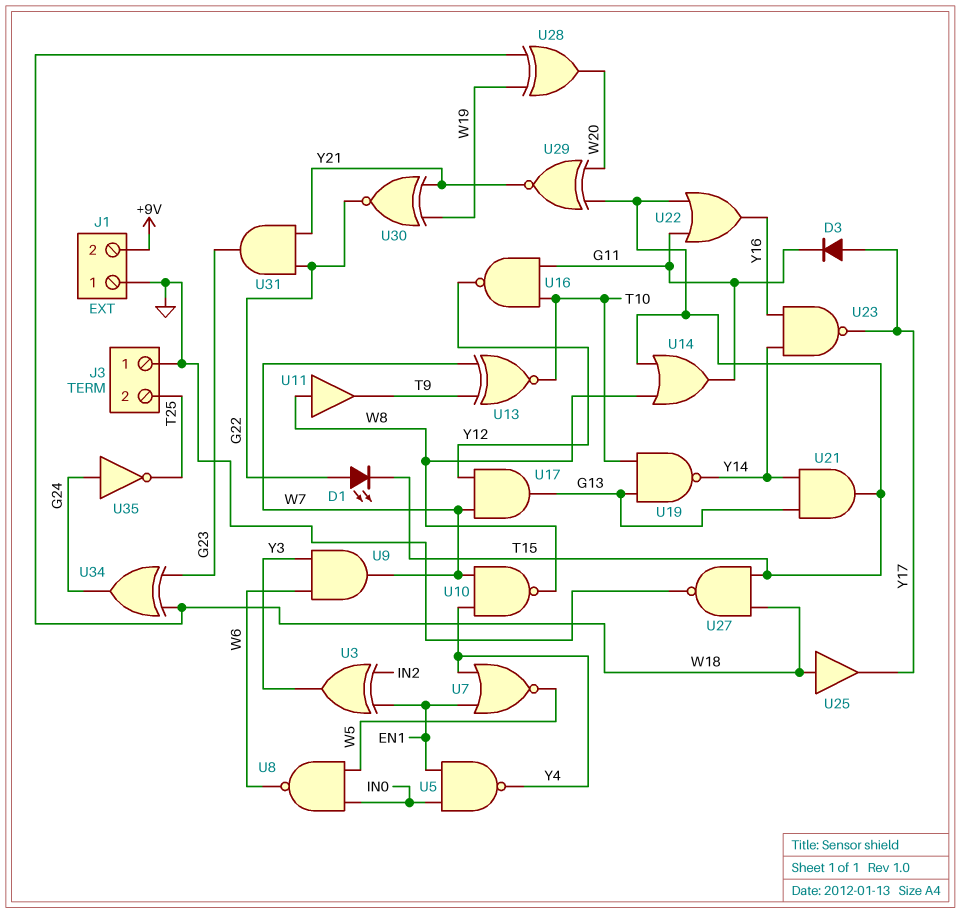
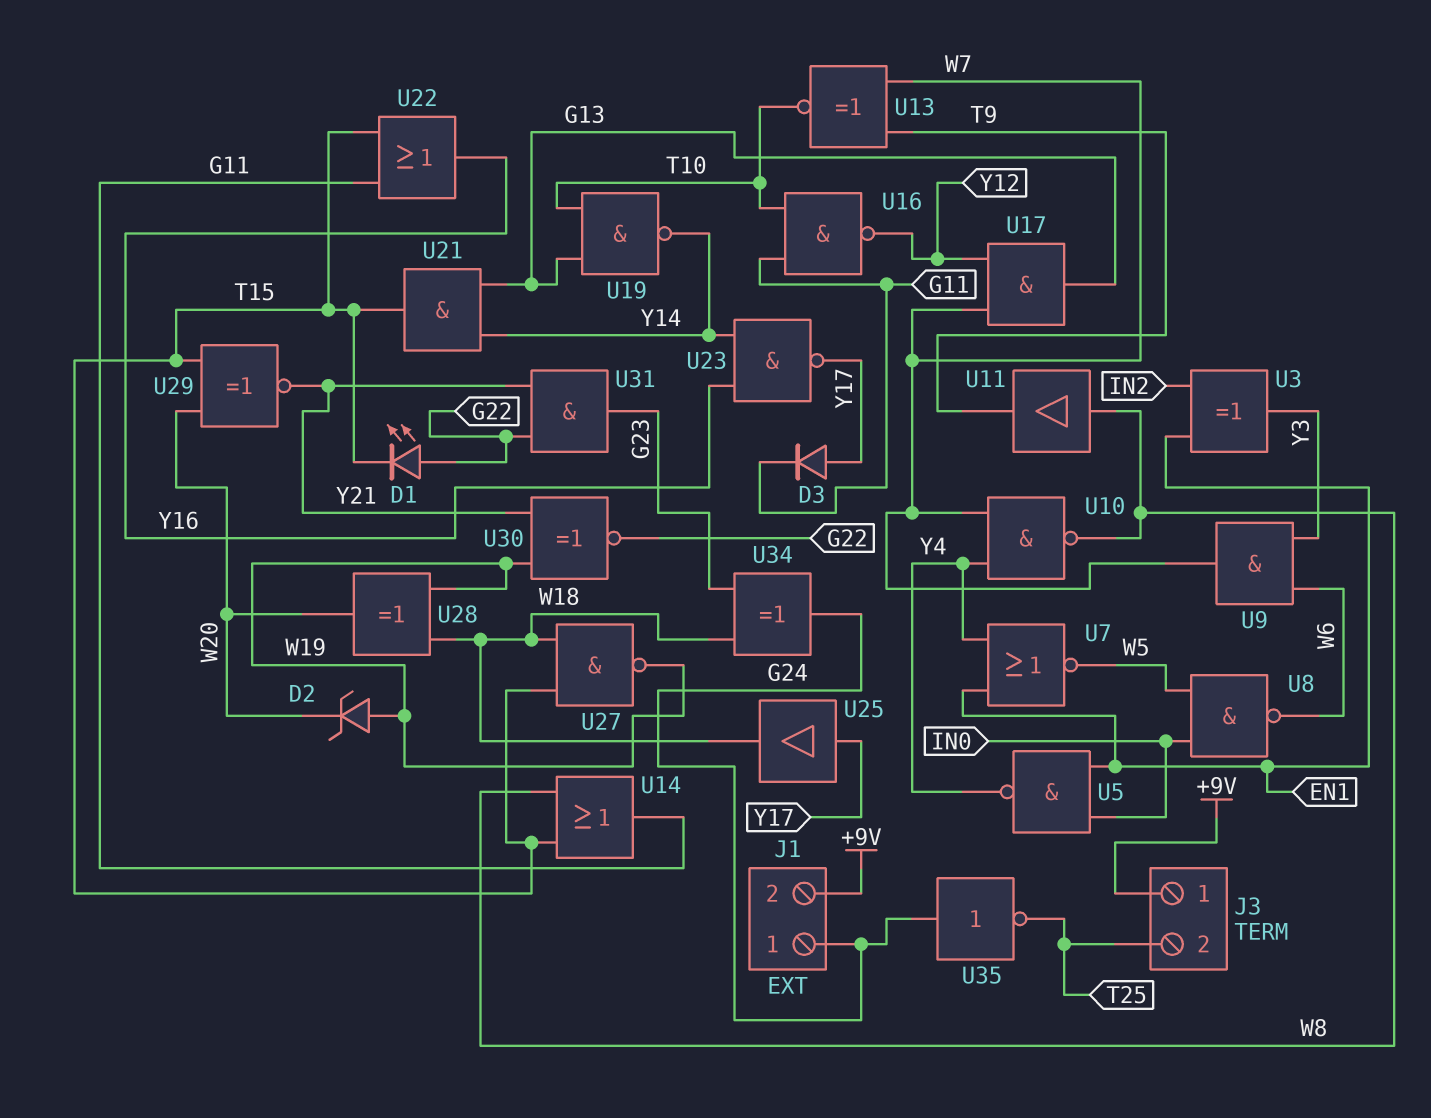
D2: none -> zener (A W19, K W20)
J1 pin 1: GND -> G24
J3 pin 1: GND -> +9V
U25: buffer (in W18, out Y17) -> buffer (in Y17, out W18)
U27: NAND (in T15, in W18, out GND) -> NAND (in T15, in W18, out W19)

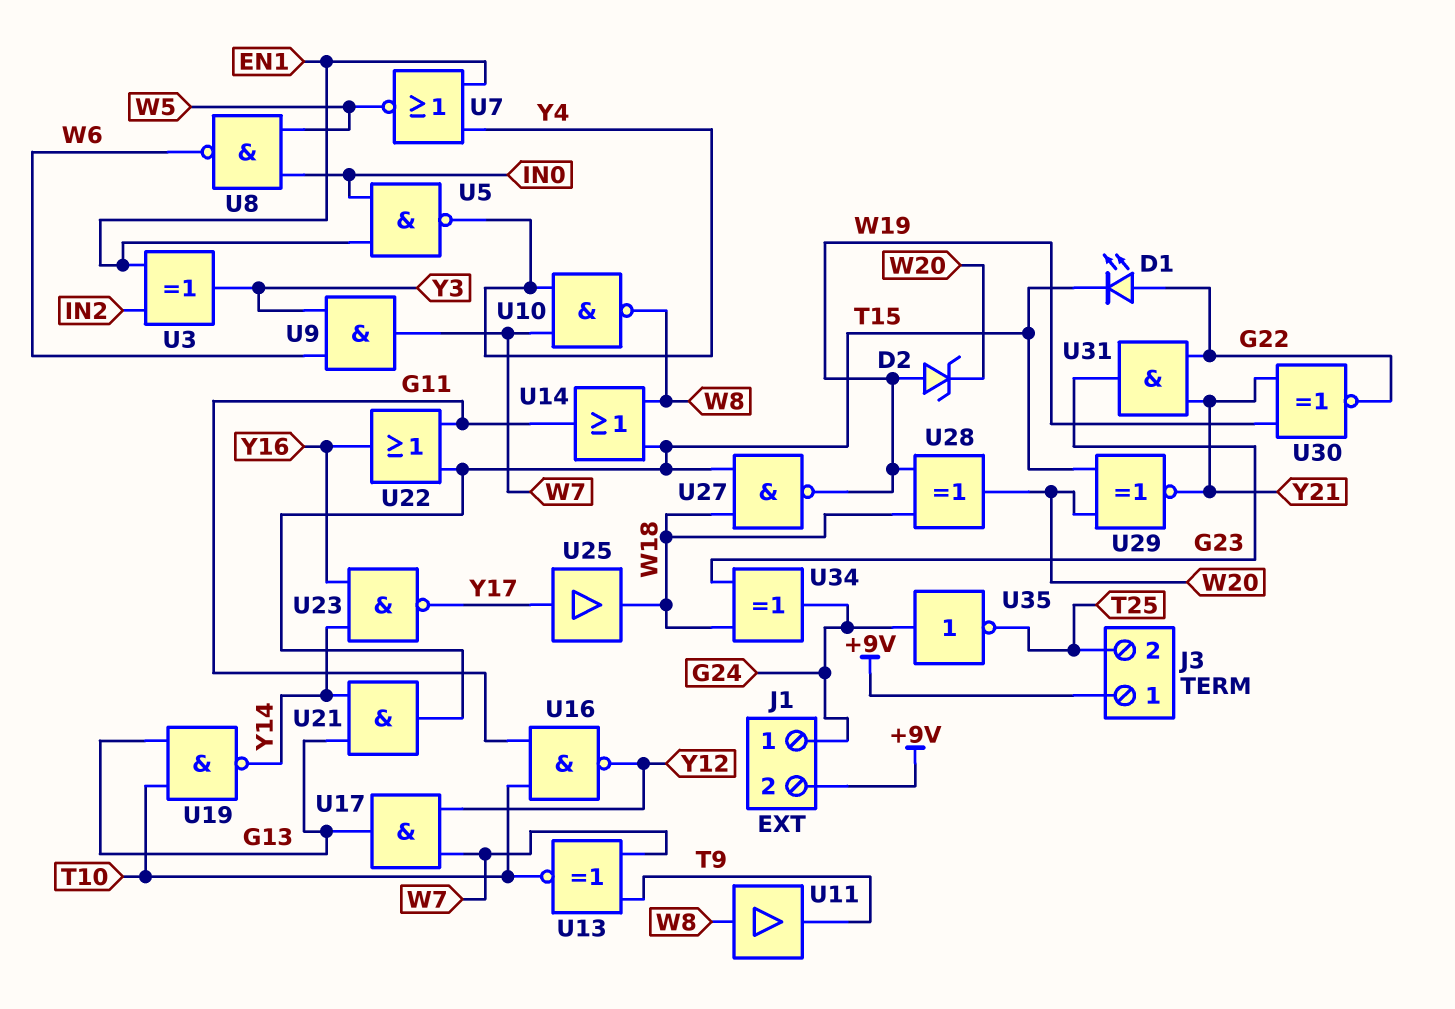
D3: diode (A Y17, K G11) -> none

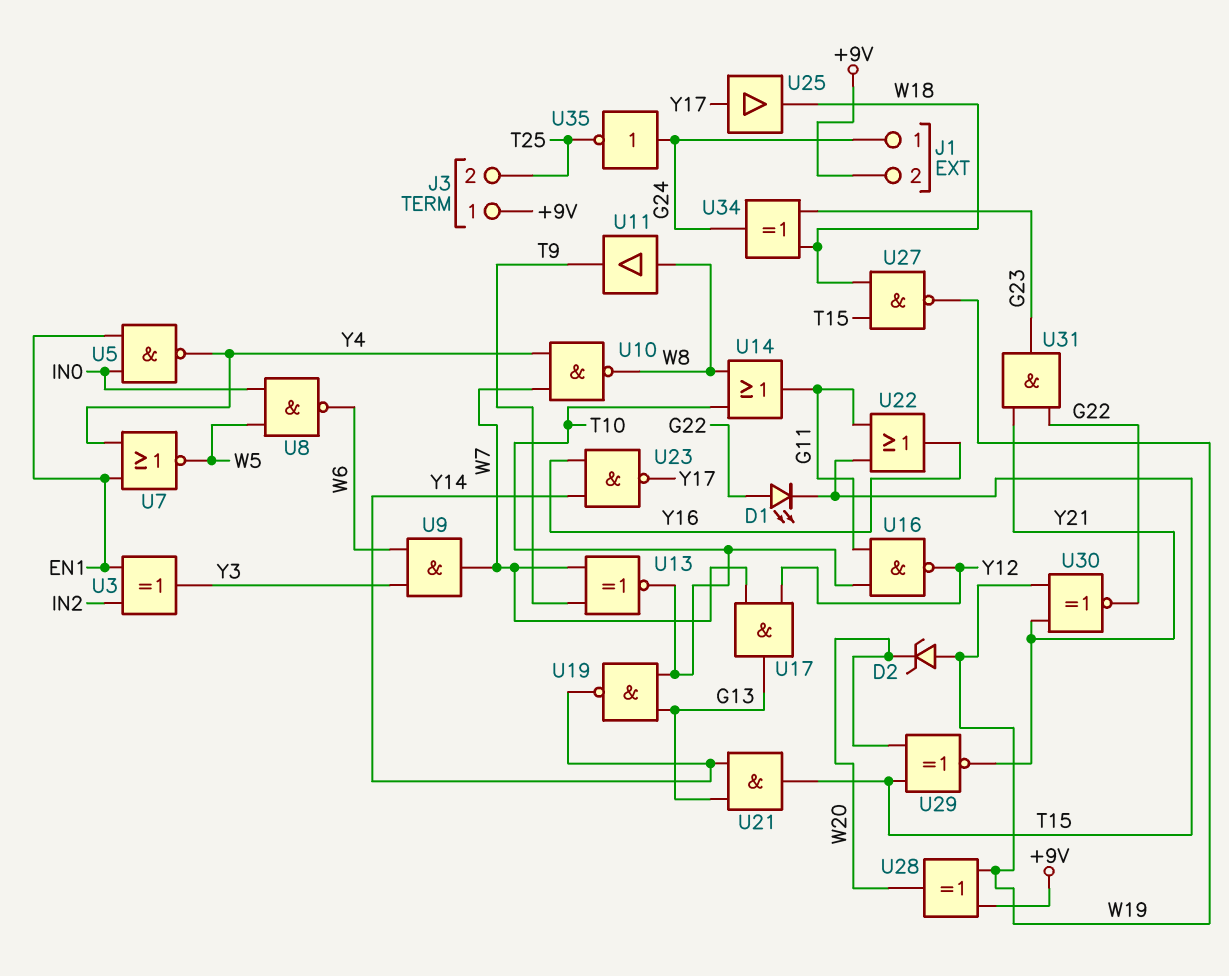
U14: OR (in T15, in W8, out G11) -> OR (in T10, in W8, out G11)
U28: XOR (in W18, in W19, out W20) -> XOR (in +9V, in W19, out W20)

